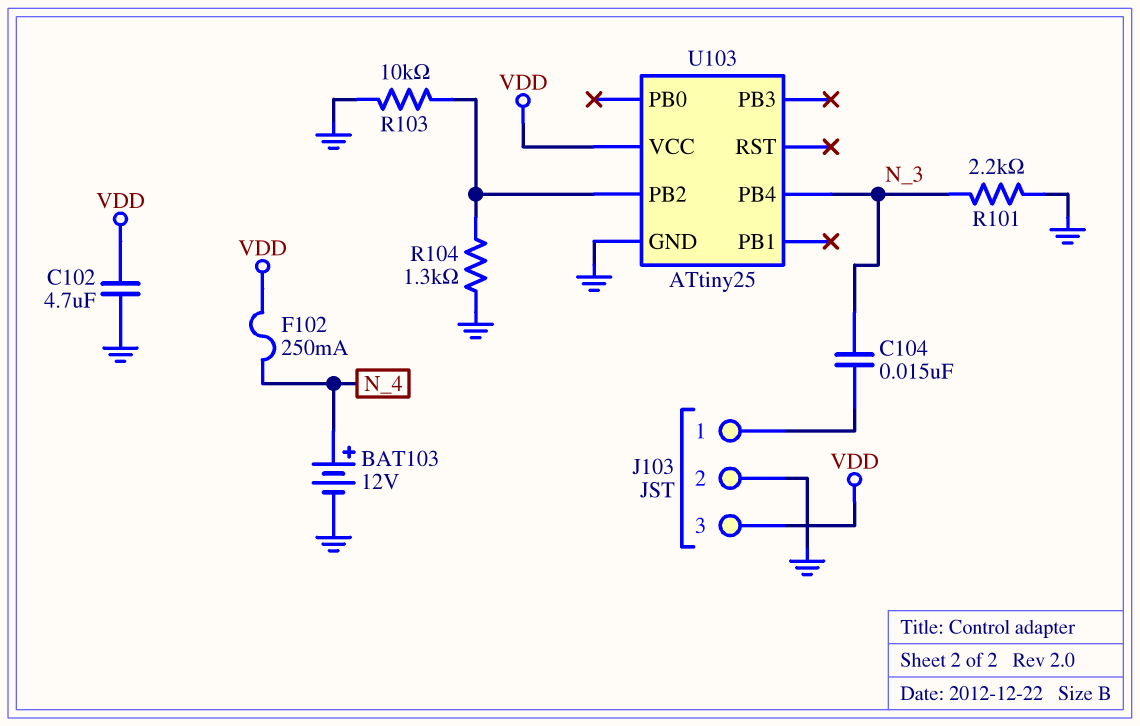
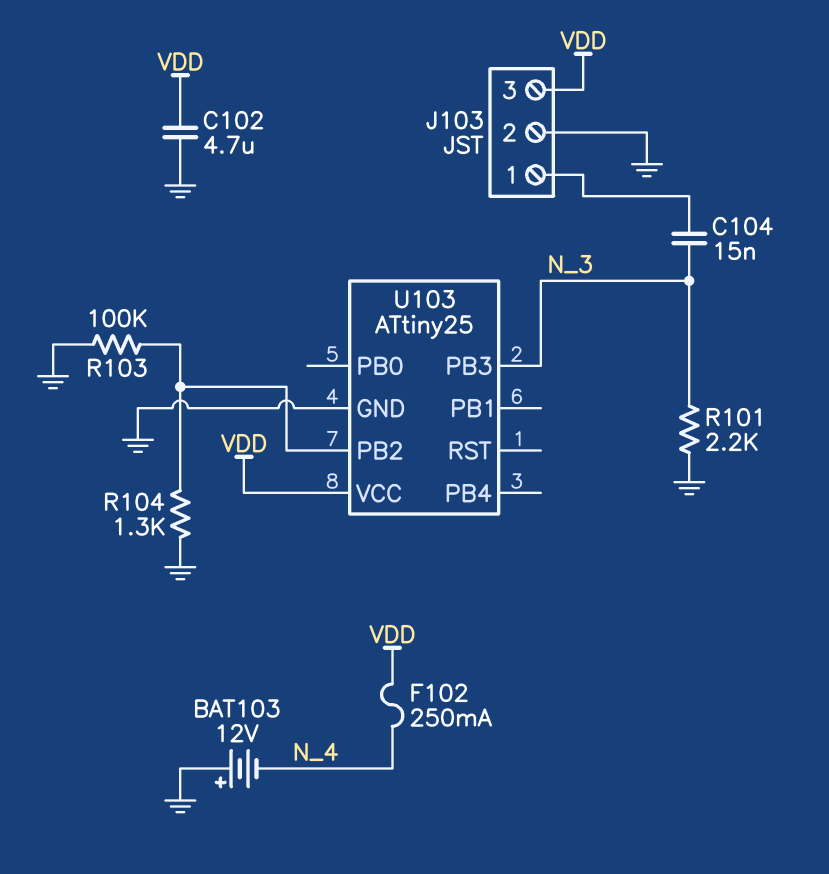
BAT103: 12V (plus N_4, minus GND) -> 12V (plus GND, minus N_4)
R103: 10k (GND, U103/PB2) -> 100k (GND, U103/PB2)
U103 pin PB3: none -> N_3
U103 pin PB4: N_3 -> none

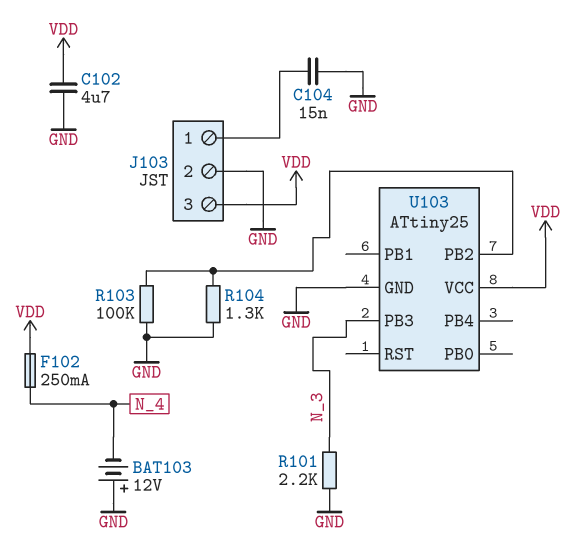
C104: 15nF (J103/1, N_3) -> 15nF (GND, J103/1)

